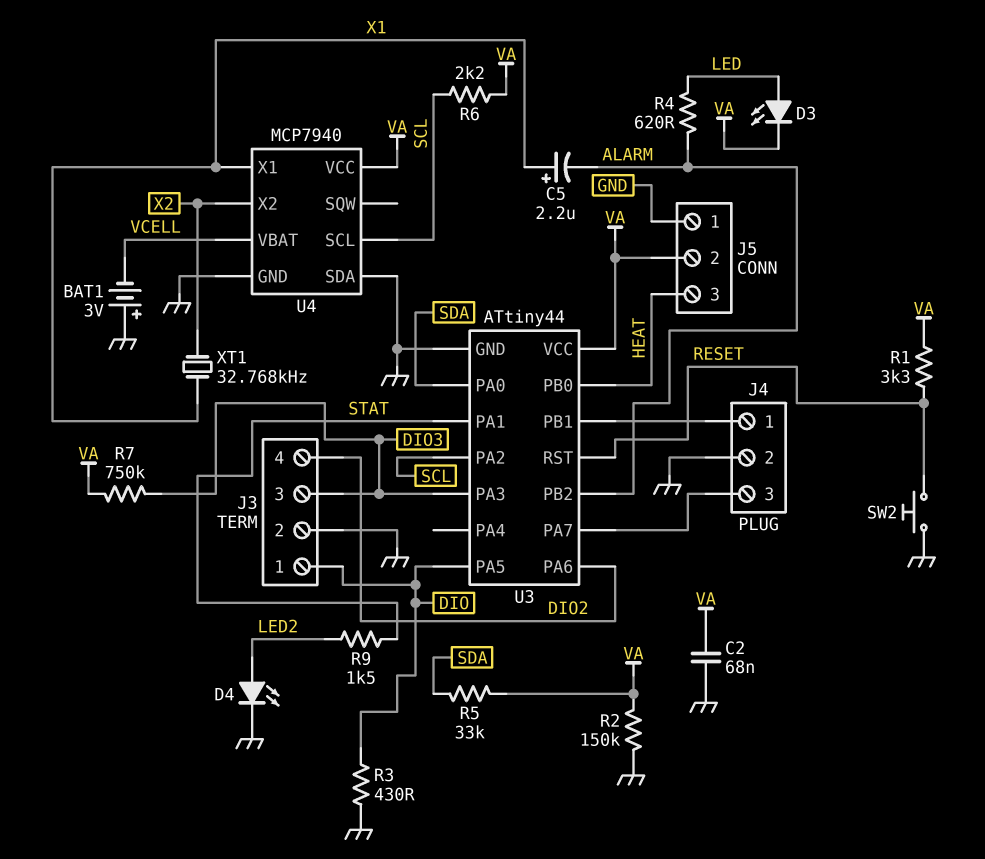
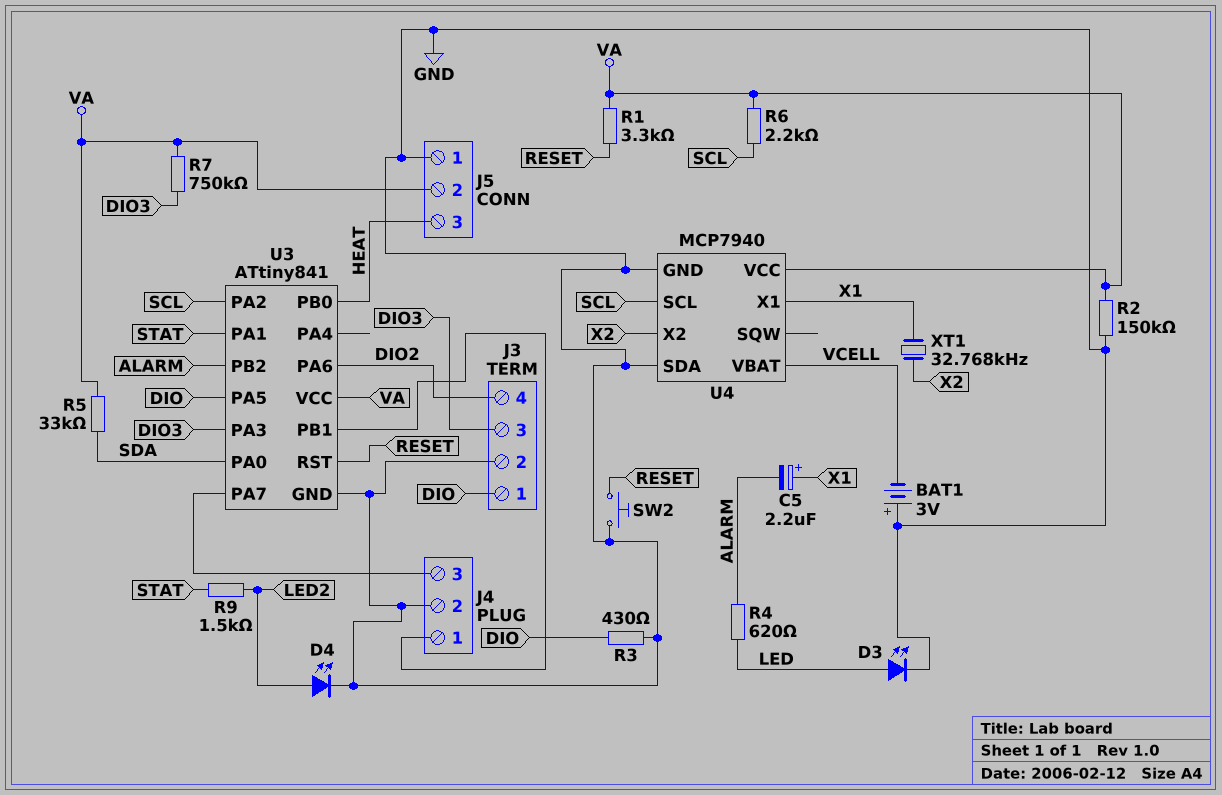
C2: 68nF (GND, VA) -> none
D3: LED (A LED, K VA) -> LED (A LED, K GND)
U3: ATtiny44 -> ATtiny841

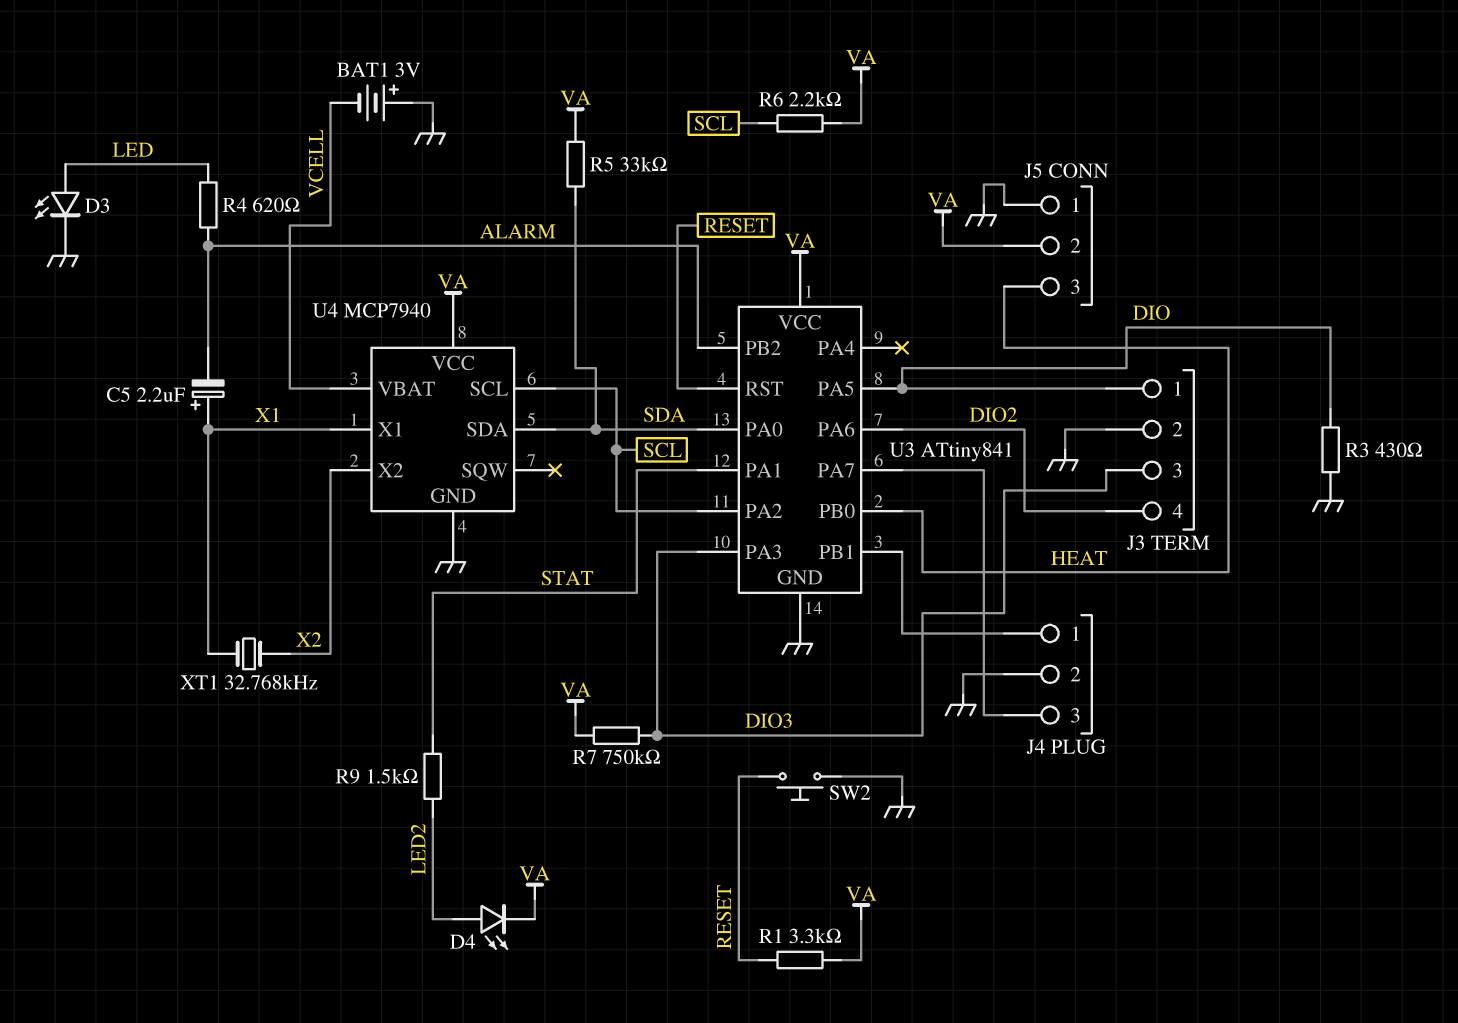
D4: LED (A LED2, K GND) -> LED (A LED2, K VA)
R2: 150k (GND, VA) -> none
U4 pin SDA: GND -> SDA

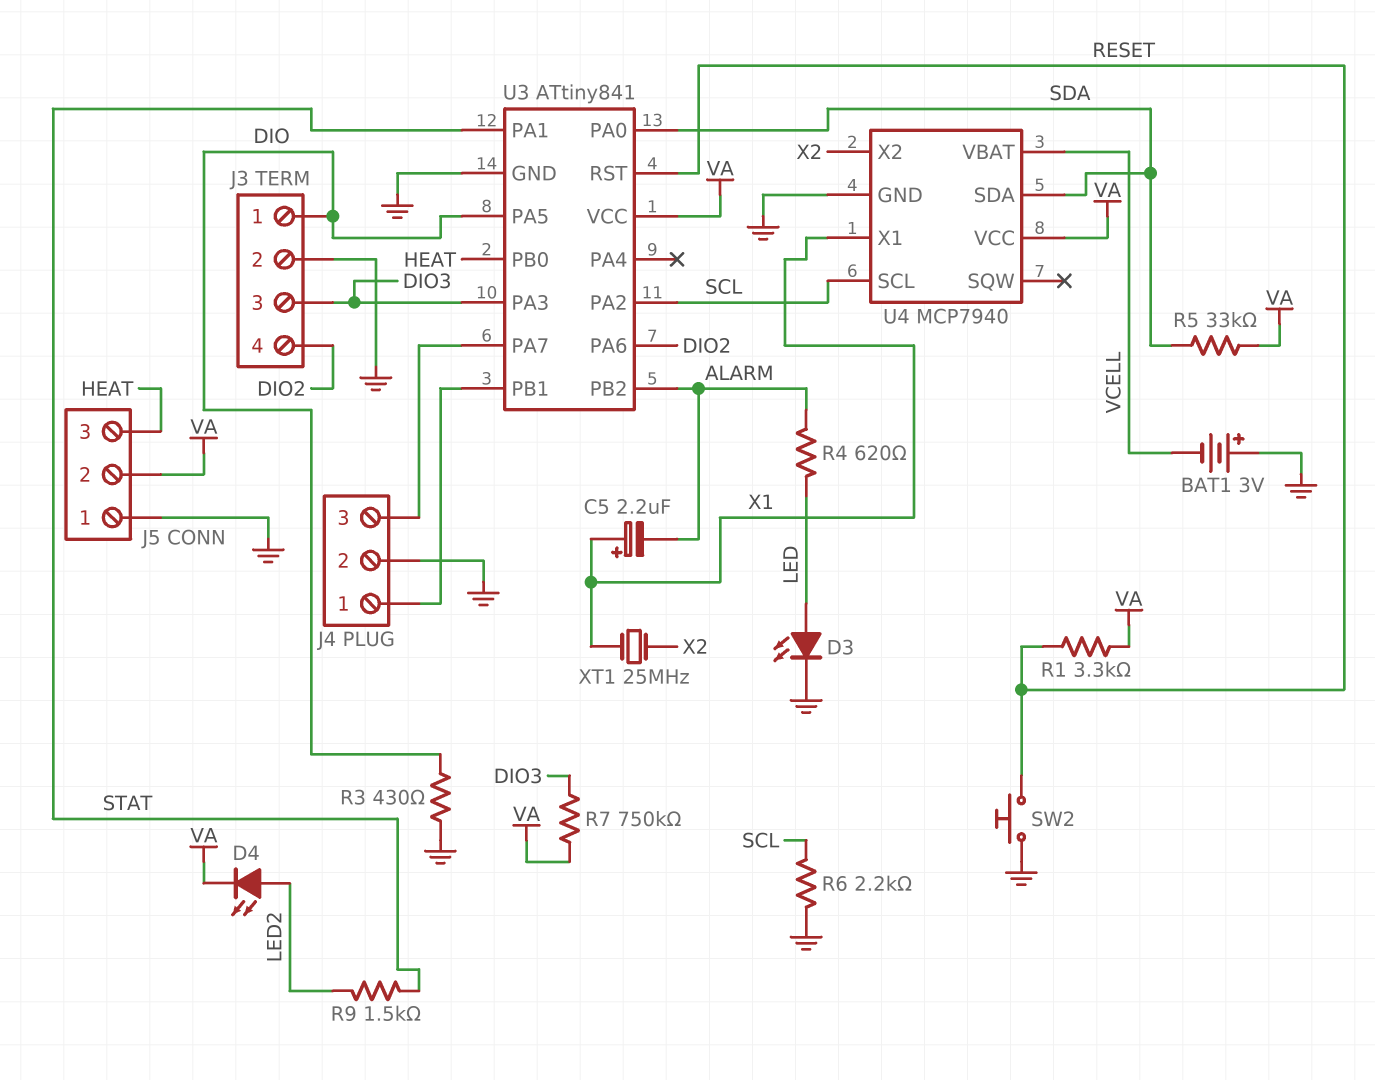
R6: 2.2k (SCL, VA) -> 2.2k (GND, SCL)
XT1: 32.768kHz (X1, X2) -> 25MHz (X1, X2)

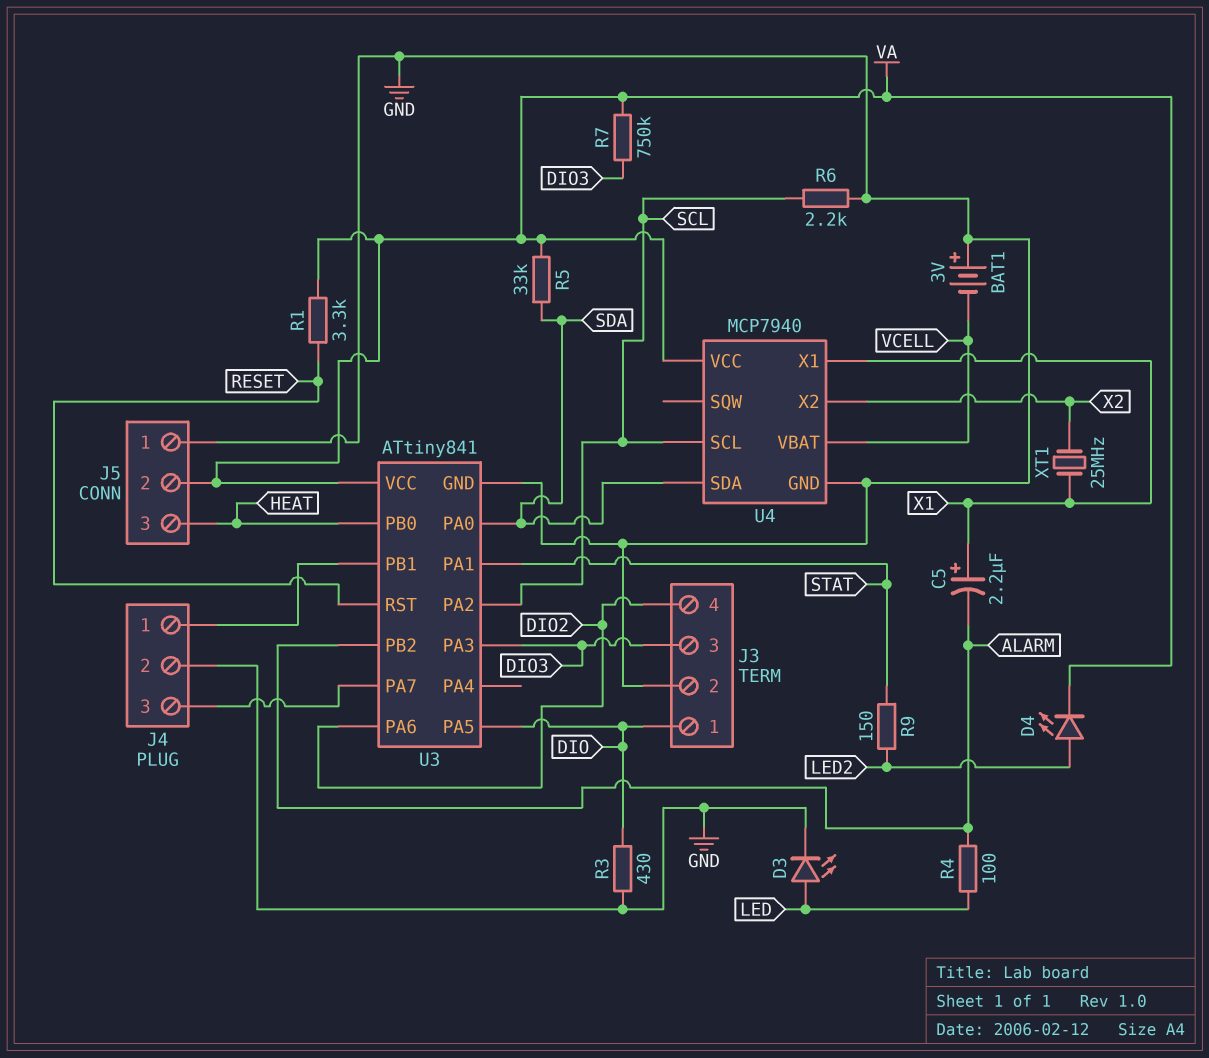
R4: 620 (ALARM, LED) -> 100 (ALARM, LED)
R9: 1.5k (LED2, STAT) -> 150 (LED2, STAT)
SW2: button (GND, RESET) -> none

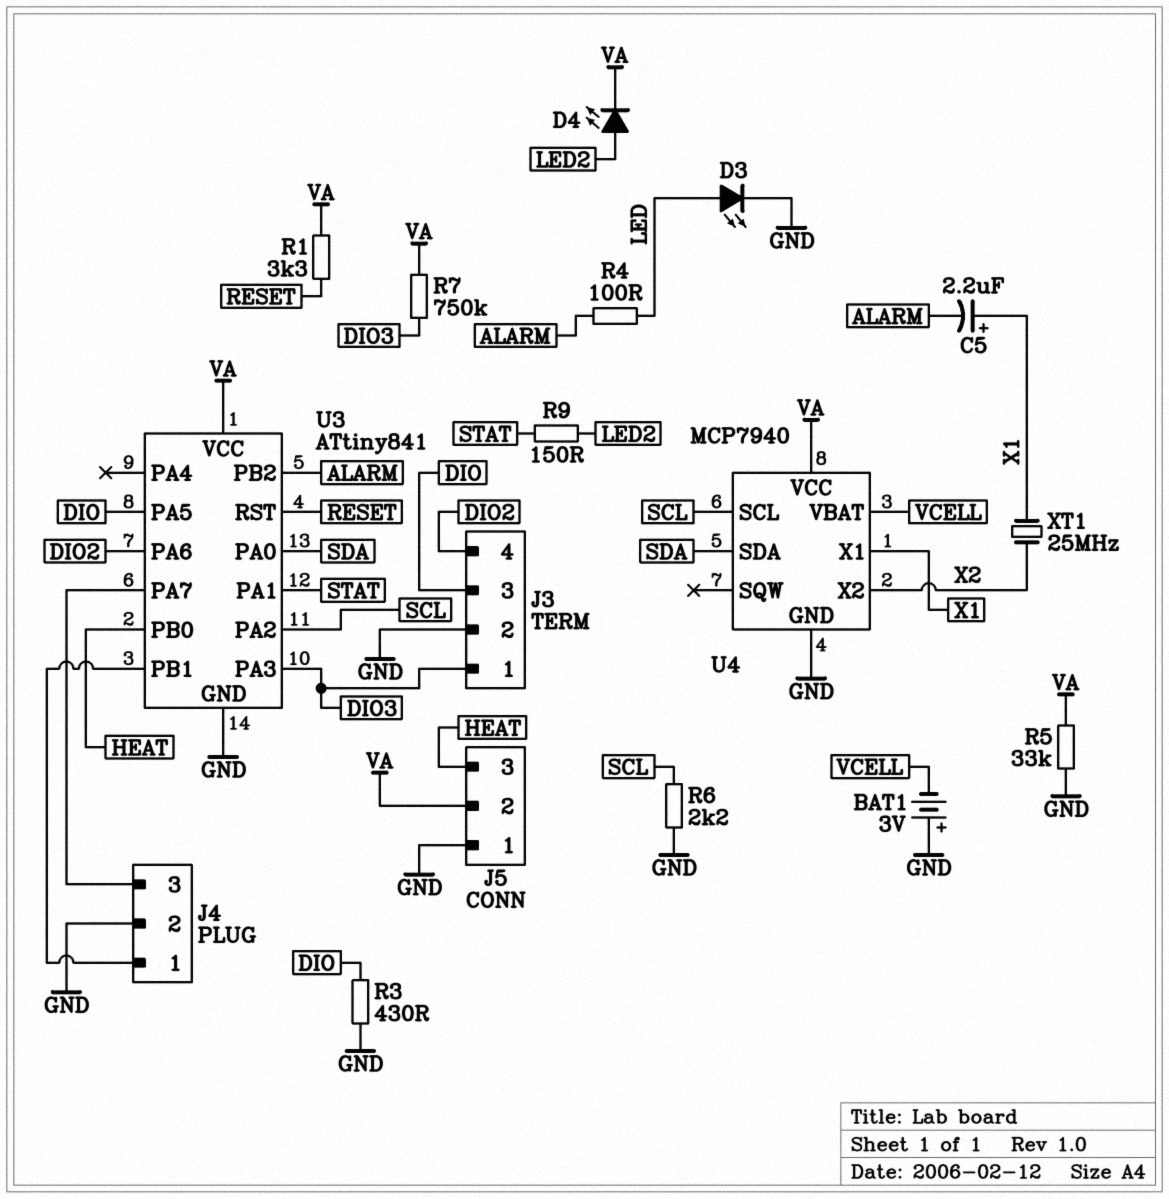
J3 pin 1: DIO -> DIO3
J3 pin 3: DIO3 -> DIO
R5: 33k (SDA, VA) -> 33k (GND, VA)

